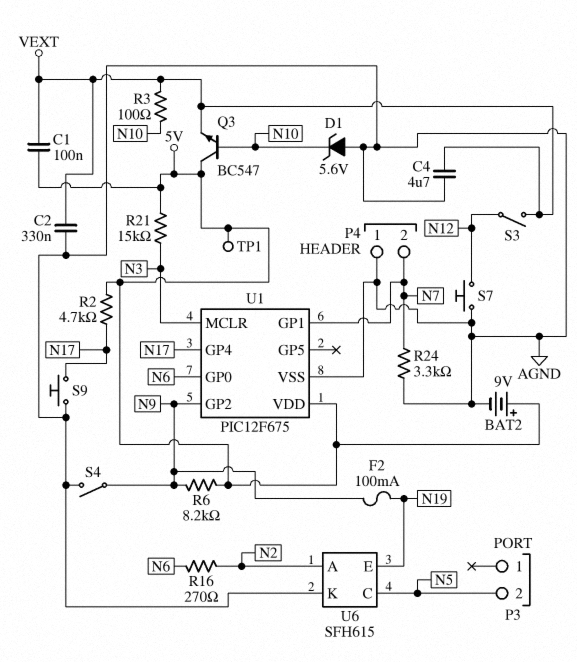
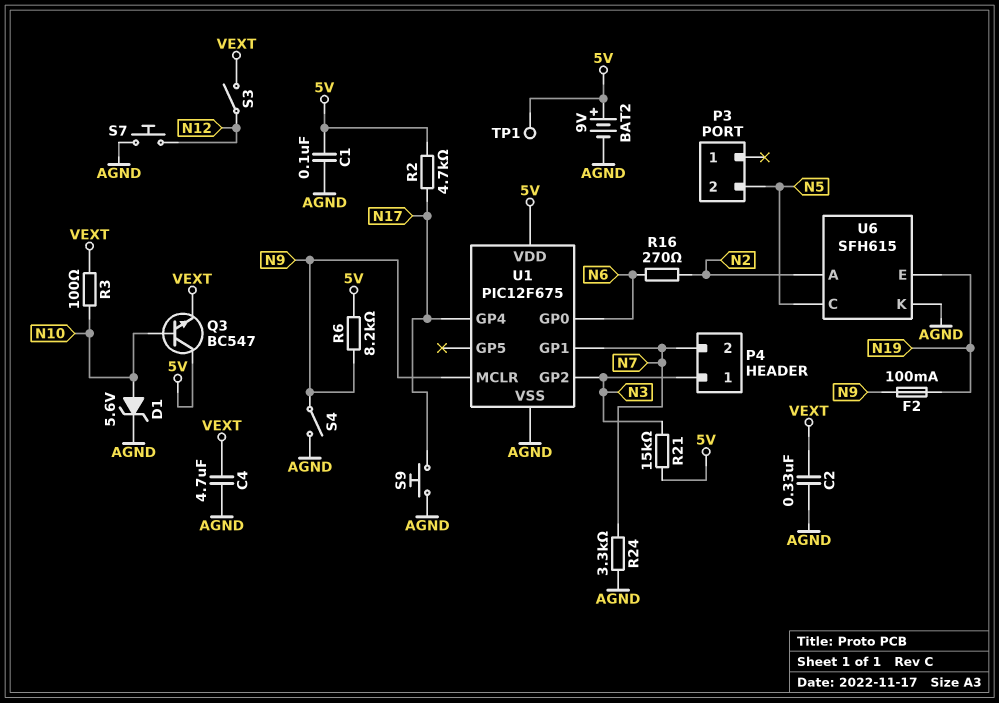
C1: 100nF (5V, VEXT) -> 100nF (5V, AGND)
D1: zener 5.6V (A AGND, K N10) -> zener 5.6V (A N10, K AGND)
P4 pin 1: AGND -> N3
U1 pin GP2: N9 -> N3
U1 pin MCLR: N3 -> N9

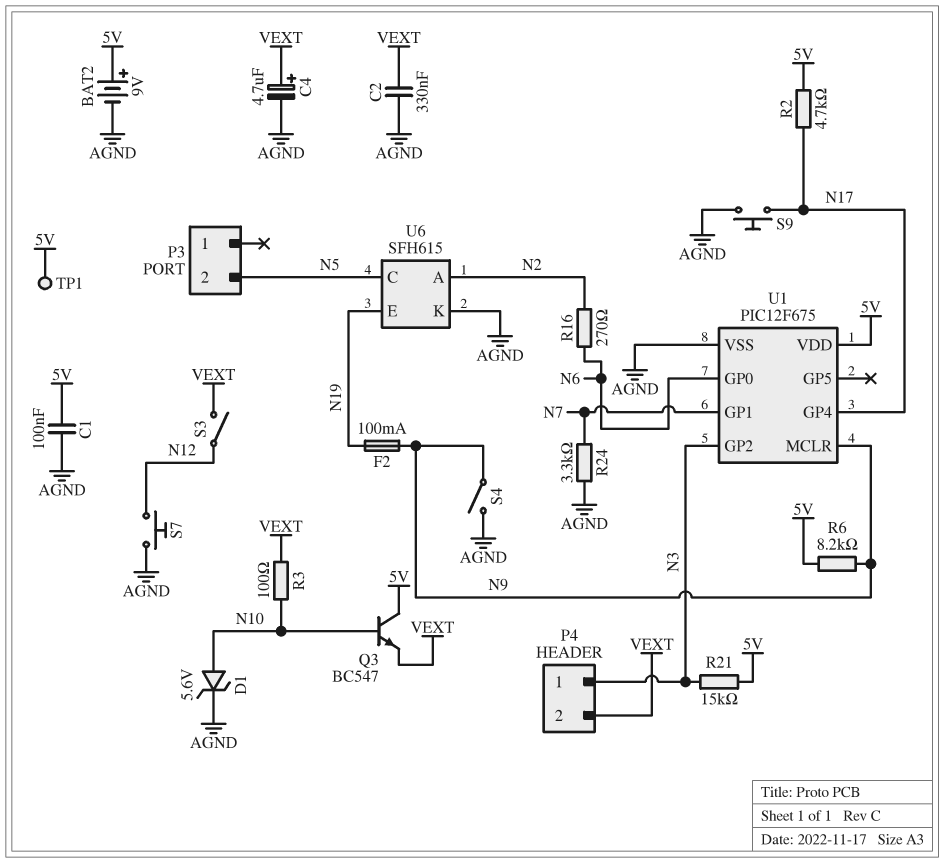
C4: 4.7uF (AGND, VEXT) -> 4.7uF (plus VEXT, minus AGND)
P4 pin 2: N7 -> VEXT

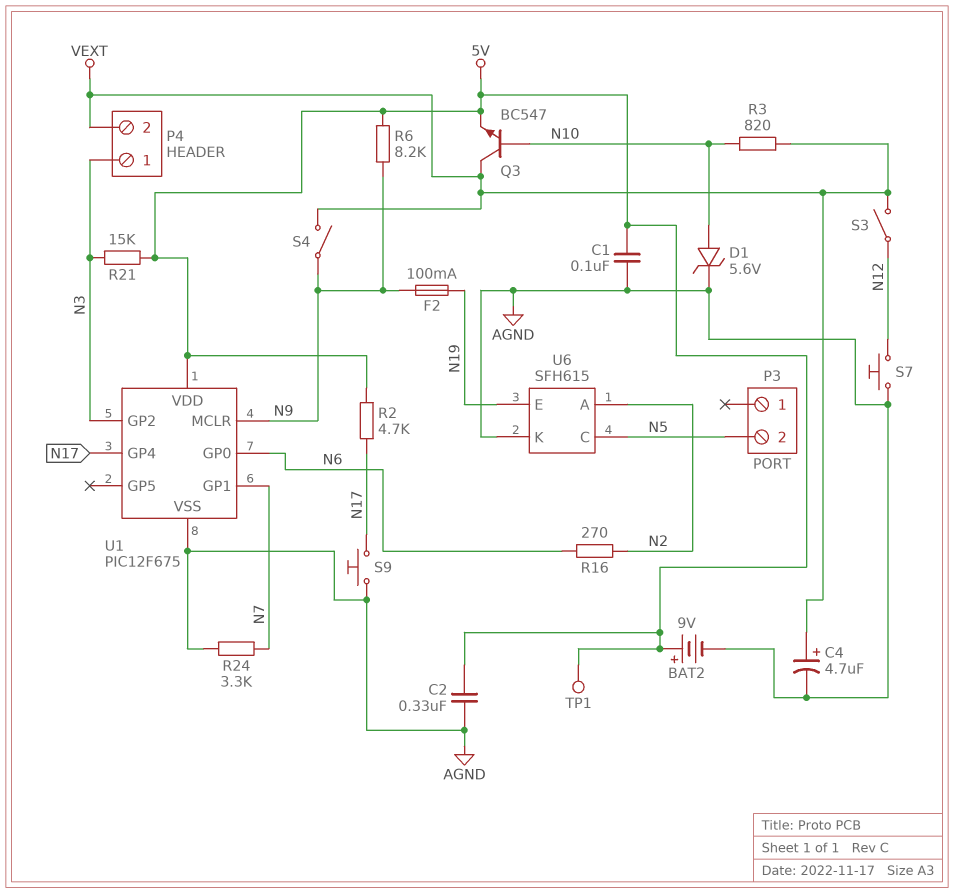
C2: 330nF (AGND, VEXT) -> 330nF (5V, AGND)
Q3: NPN BC547 (B N10, C 5V, E VEXT) -> NPN BC547 (B N10, C VEXT, E 5V)
R3: 100 (N10, VEXT) -> 820 (N10, VEXT)
S4: switch (AGND, N9) -> switch (N9, VEXT)

